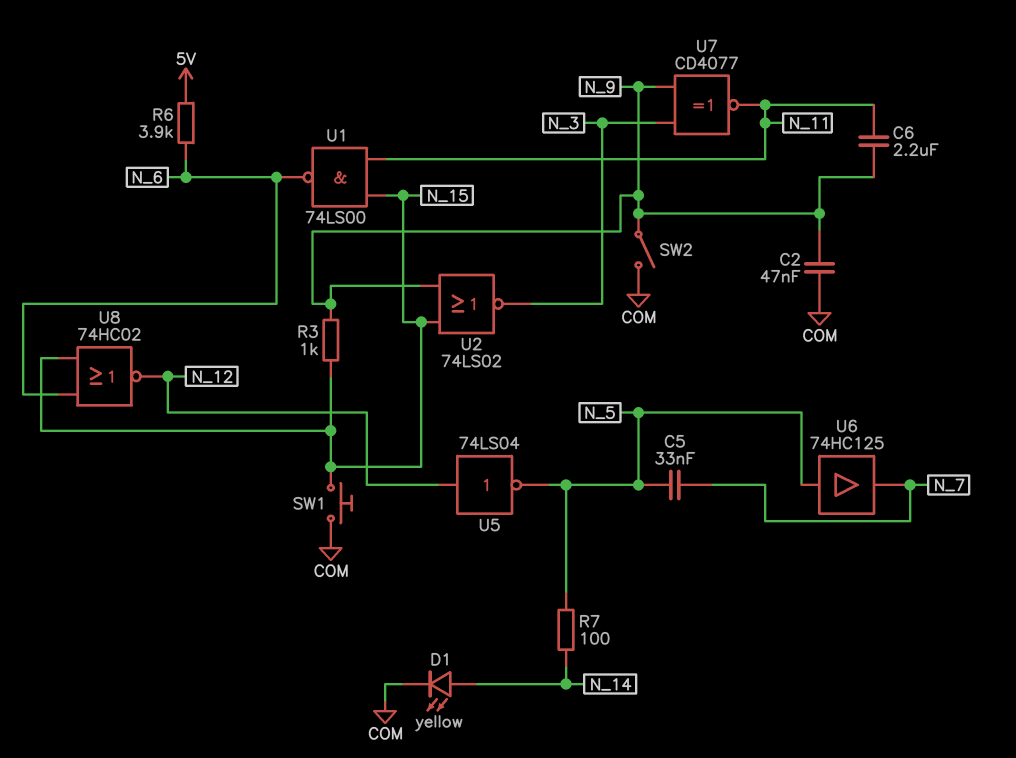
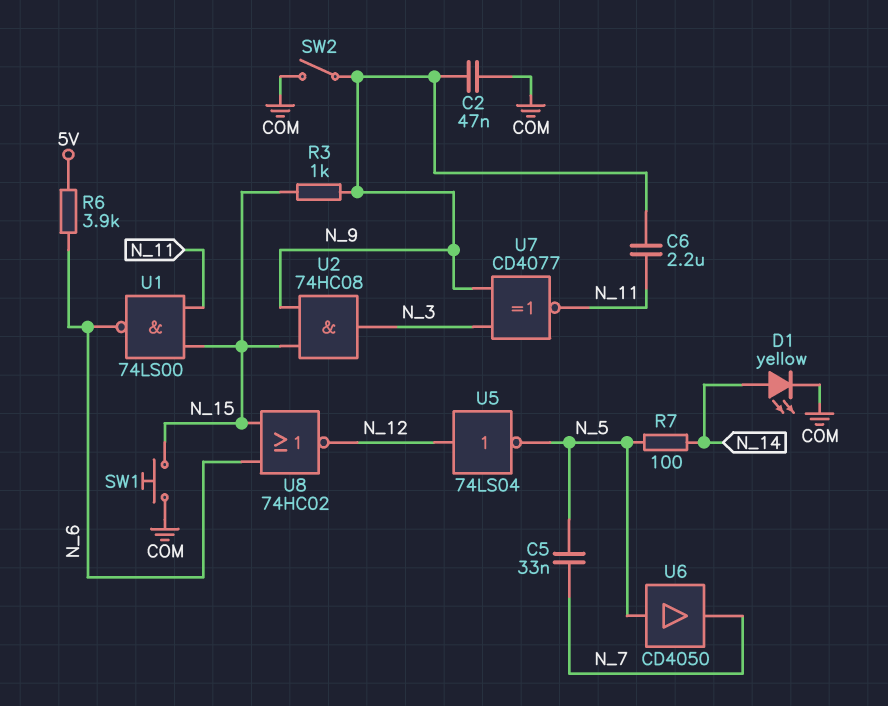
U2: NOR 74LS02 (in N_9, in N_15, out N_3) -> AND 74HC08 (in N_9, in N_15, out N_3)
U6: buffer 74HC125 (in N_5, out N_7) -> buffer CD4050 (in N_5, out N_7)

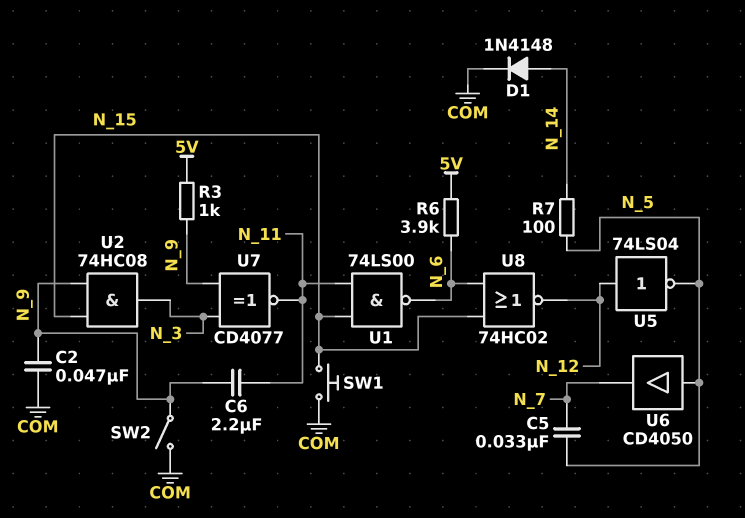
D1: LED yellow (A N_14, K COM) -> diode 1N4148 (A N_14, K COM)
R3: 1k (N_9, N_15) -> 1k (5V, N_9)

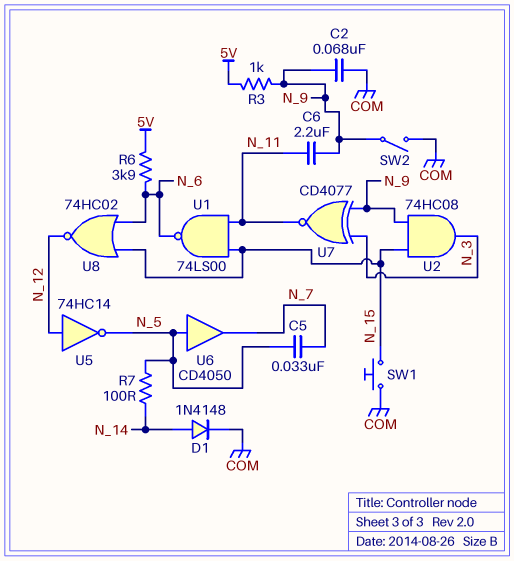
C2: 47nF (COM, N_9) -> 68nF (COM, N_9)
U5: NOT 74LS04 (in N_12, out N_5) -> NOT 74HC14 (in N_12, out N_5)

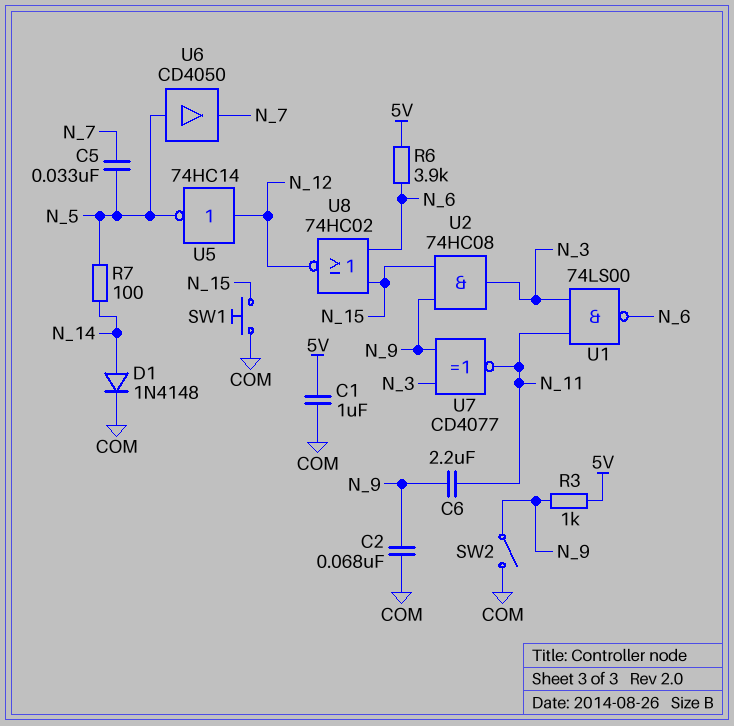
C1: none -> 1uF (5V, COM)
U1: NAND 74LS00 (in N_11, in N_15, out N_6) -> NAND 74LS00 (in N_3, in N_11, out N_6)

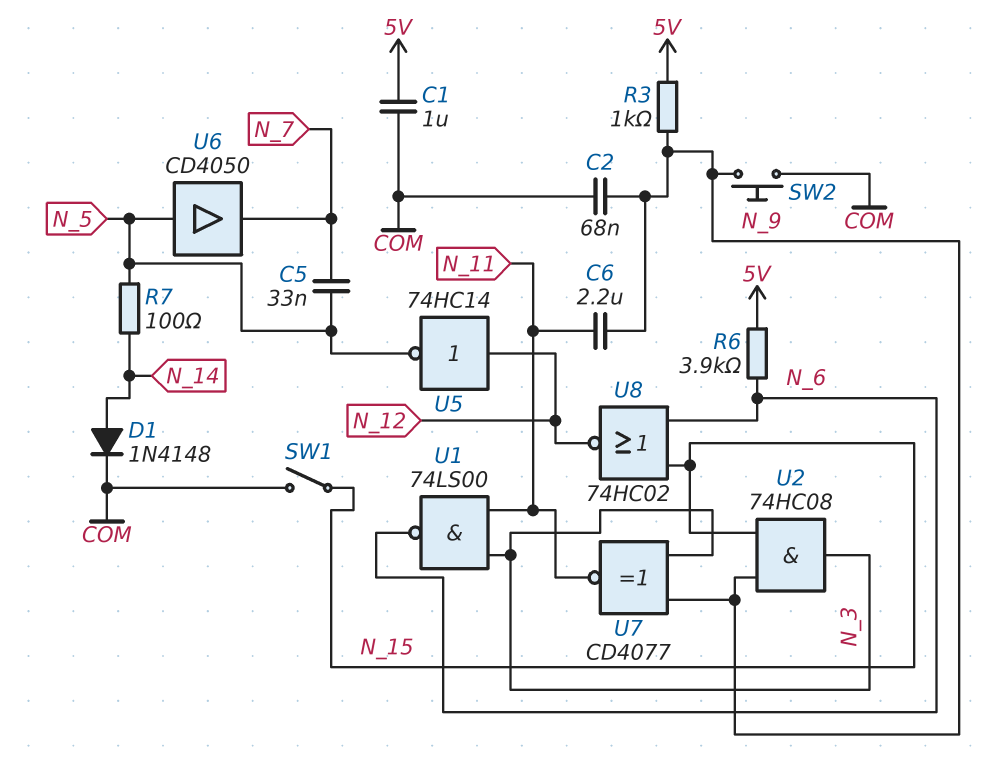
SW1: button (COM, N_15) -> switch (COM, N_15)
SW2: switch (COM, N_9) -> button (COM, N_9)

